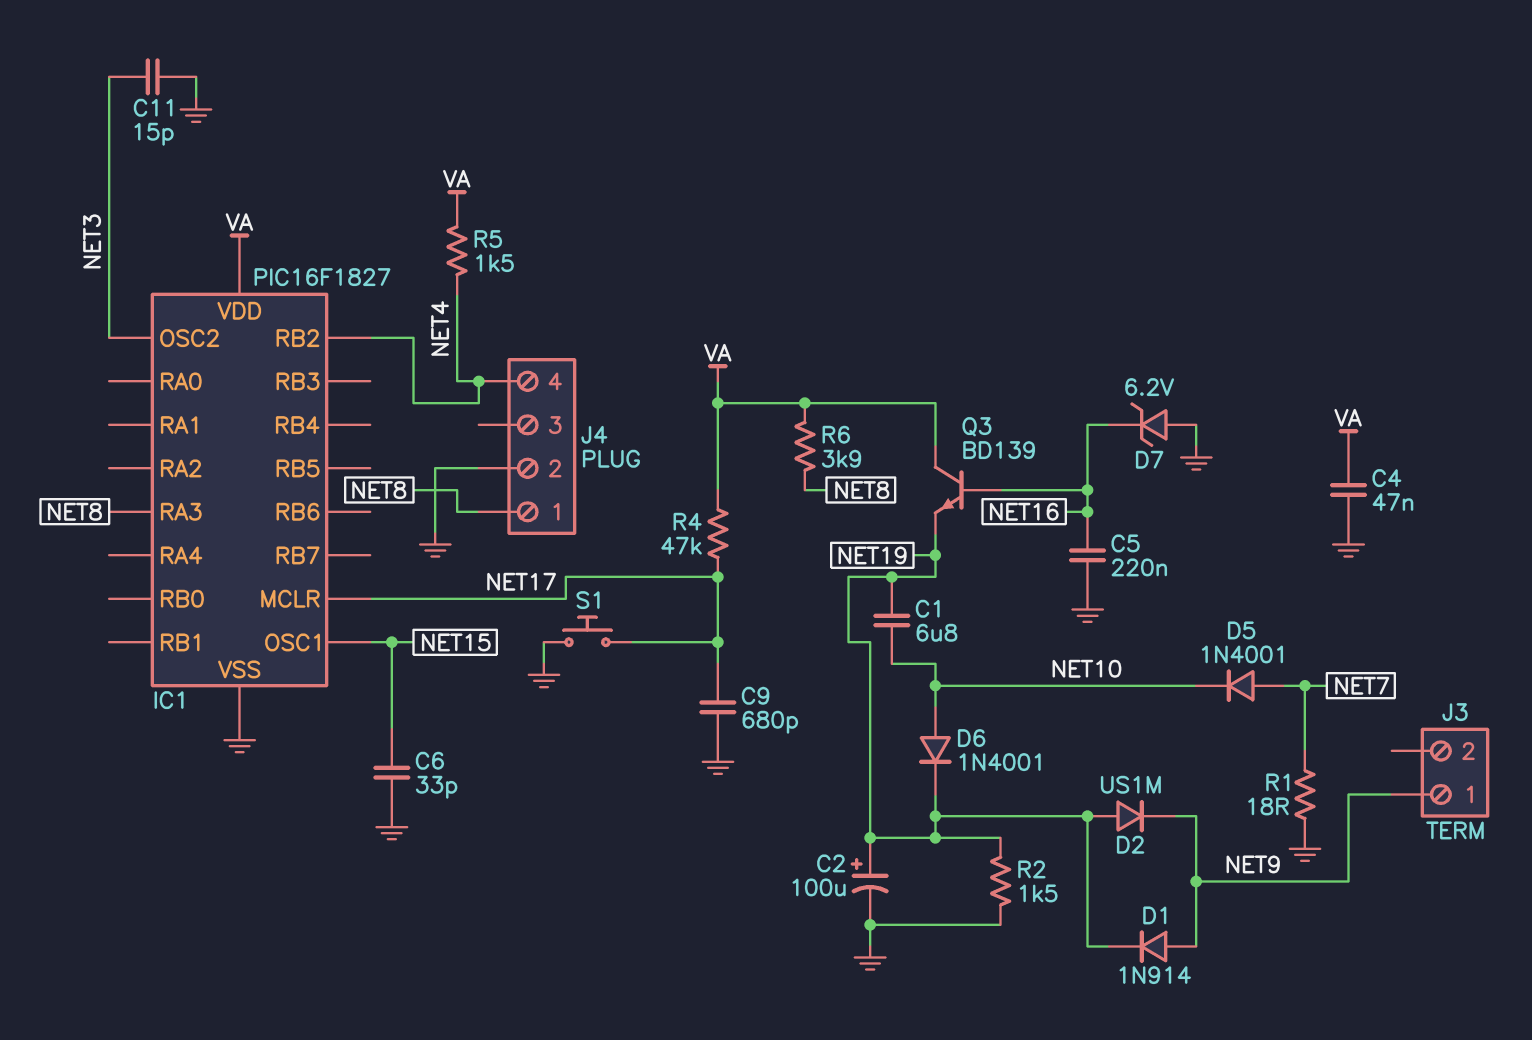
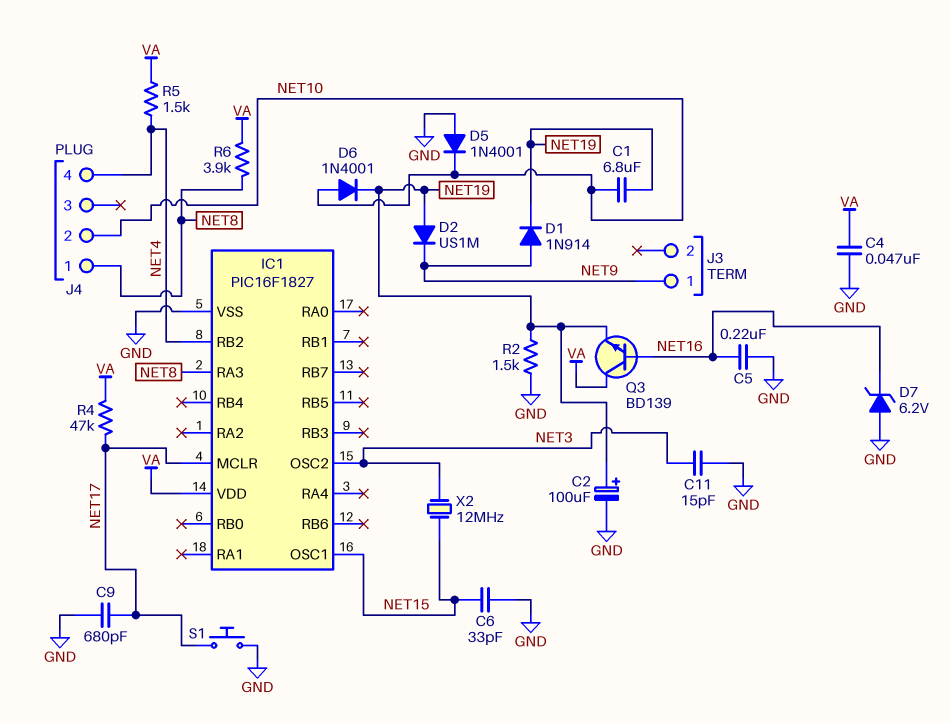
D5: diode 1N4001 (A NET7, K NET10) -> diode 1N4001 (A GND, K NET10)
J4 pin 2: GND -> NET10
R1: 18 (GND, NET7) -> none
X2: none -> 12MHz (NET3, NET15)

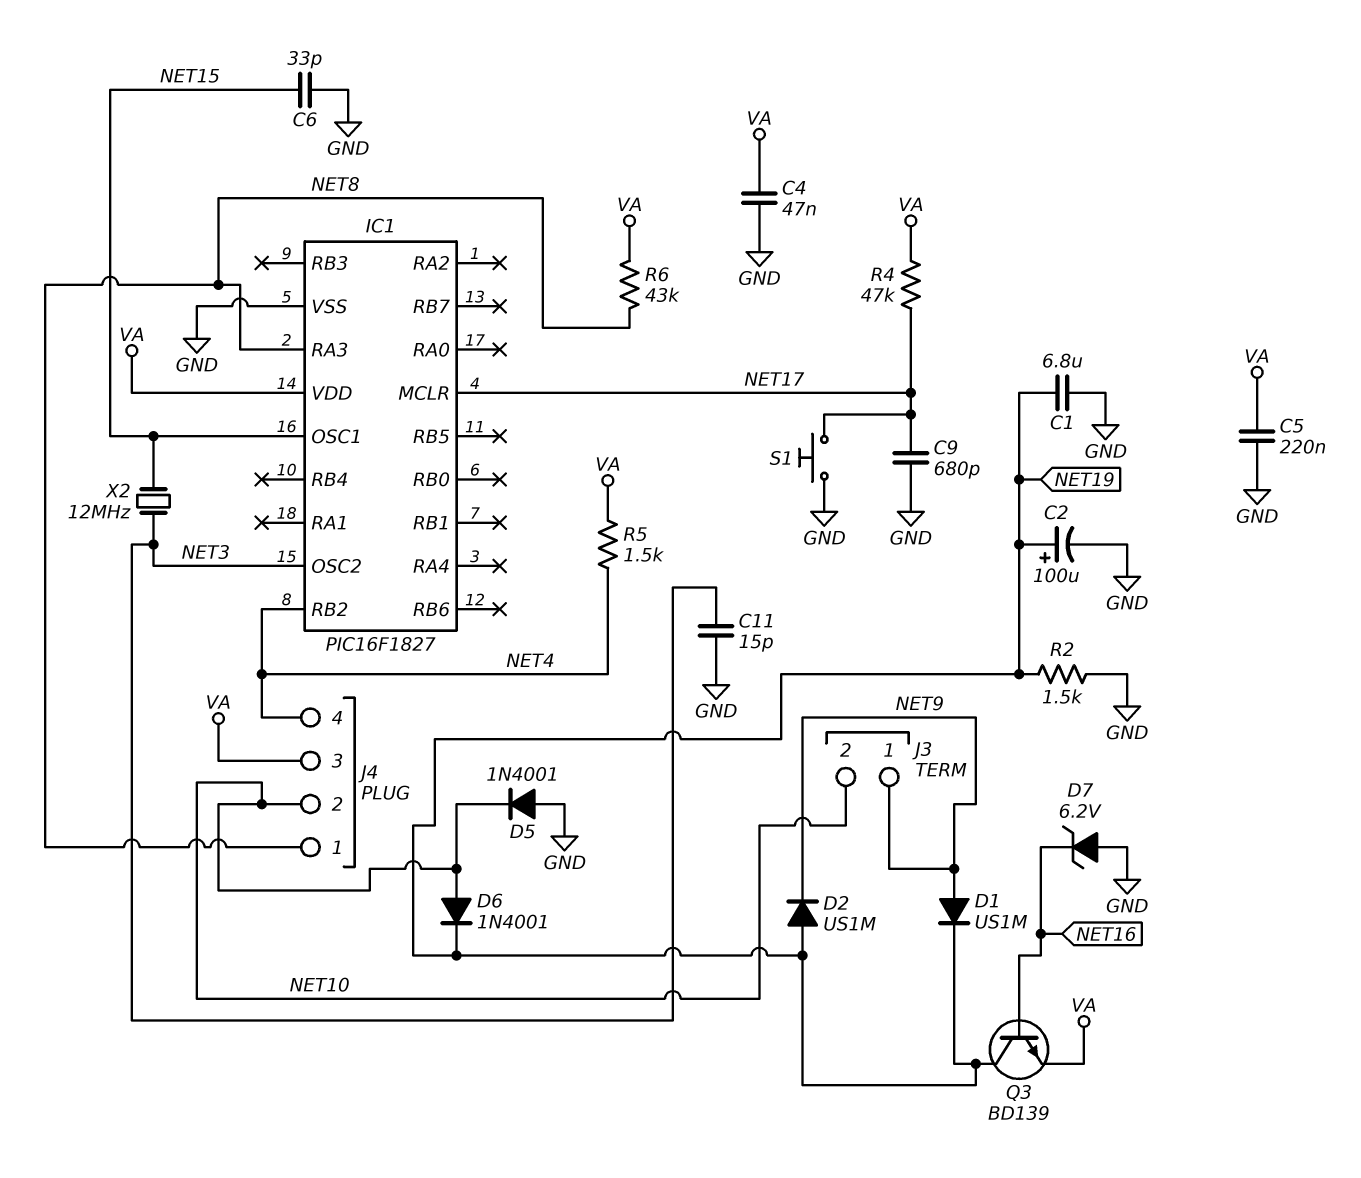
C1: 6.8uF (NET10, NET19) -> 6.8uF (GND, NET19)
C5: 220nF (GND, NET16) -> 220nF (GND, VA)
D1: diode 1N914 (A NET9, K NET19) -> diode US1M (A NET9, K NET19)
J3 pin 2: none -> NET10
J4 pin 3: none -> VA
Q3: NPN BD139 (B NET16, C VA, E NET19) -> NPN BD139 (B NET16, C NET19, E VA)
R6: 3.9k (NET8, VA) -> 43k (NET8, VA)

